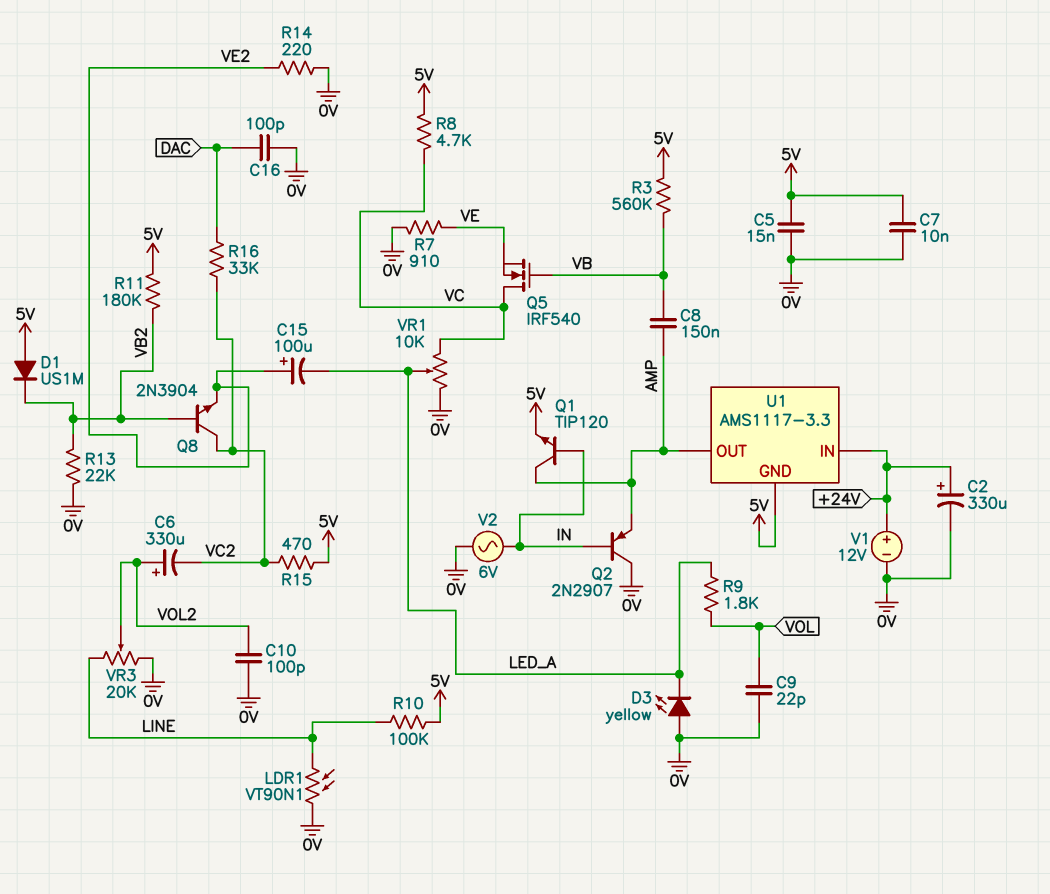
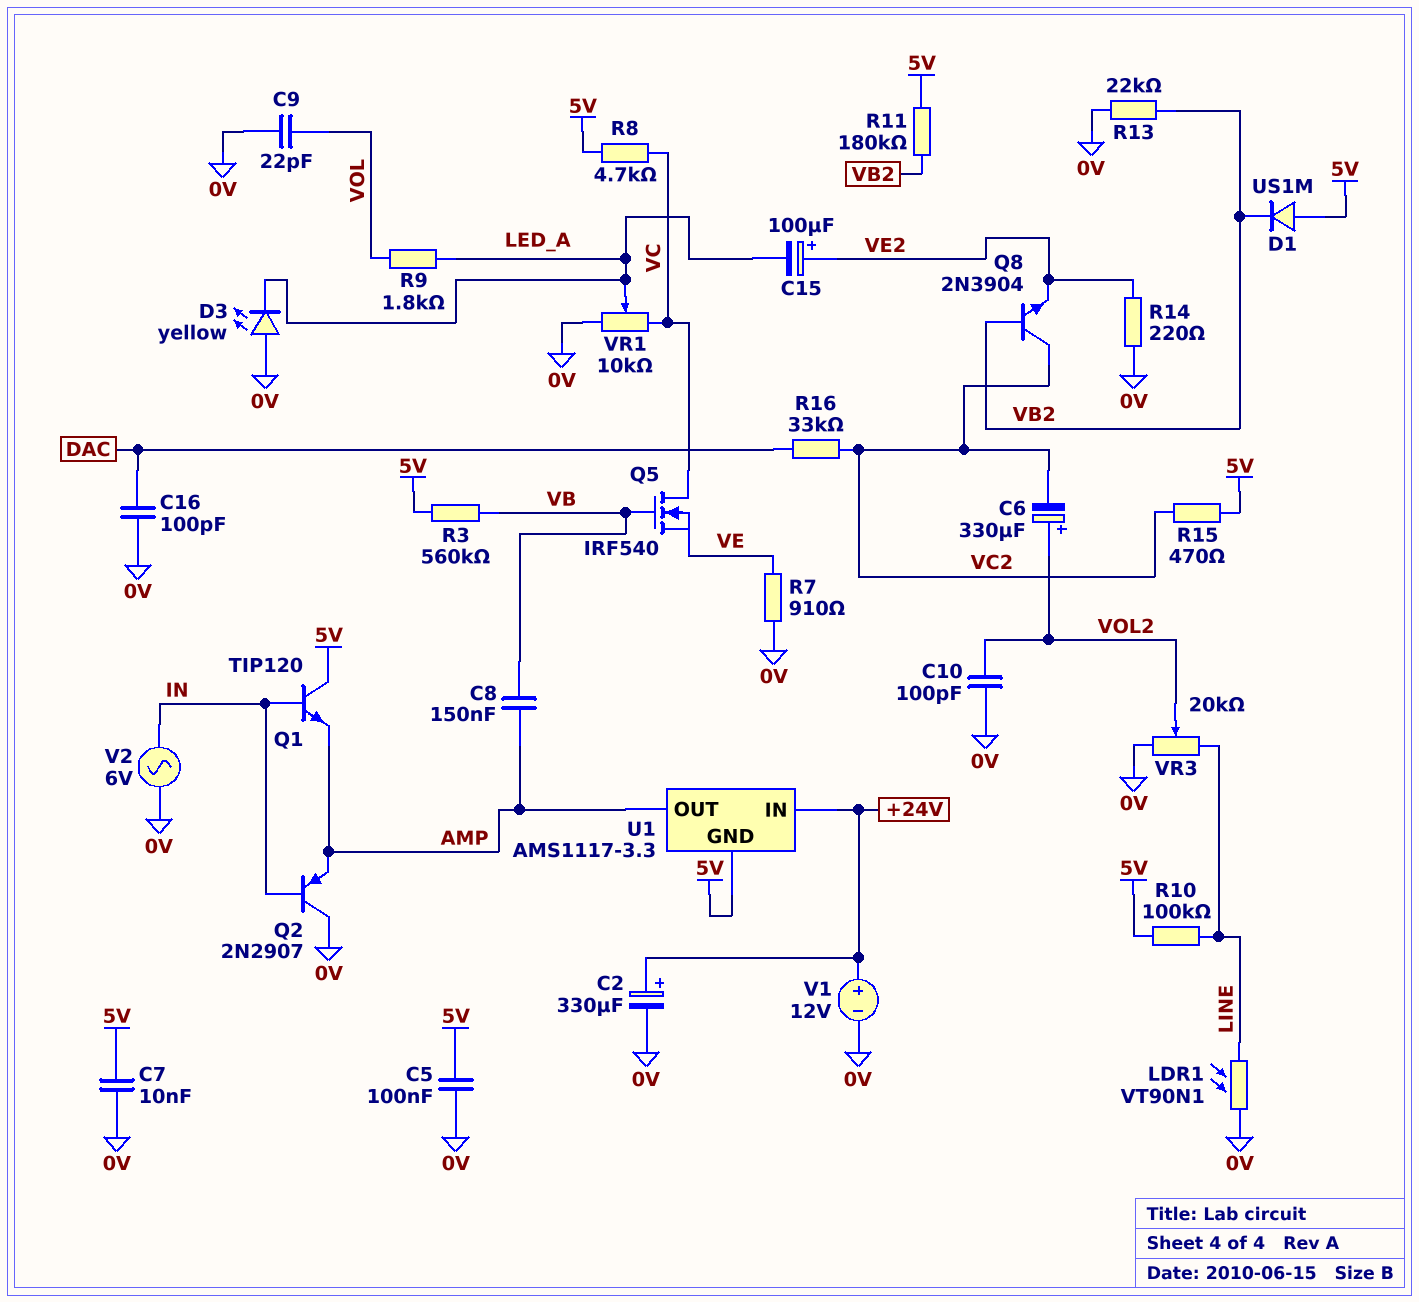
C5: 15nF (0V, 5V) -> 100nF (0V, 5V)
Q1: NPN TIP120 (B IN, C AMP, E 5V) -> NPN TIP120 (B IN, C 5V, E AMP)

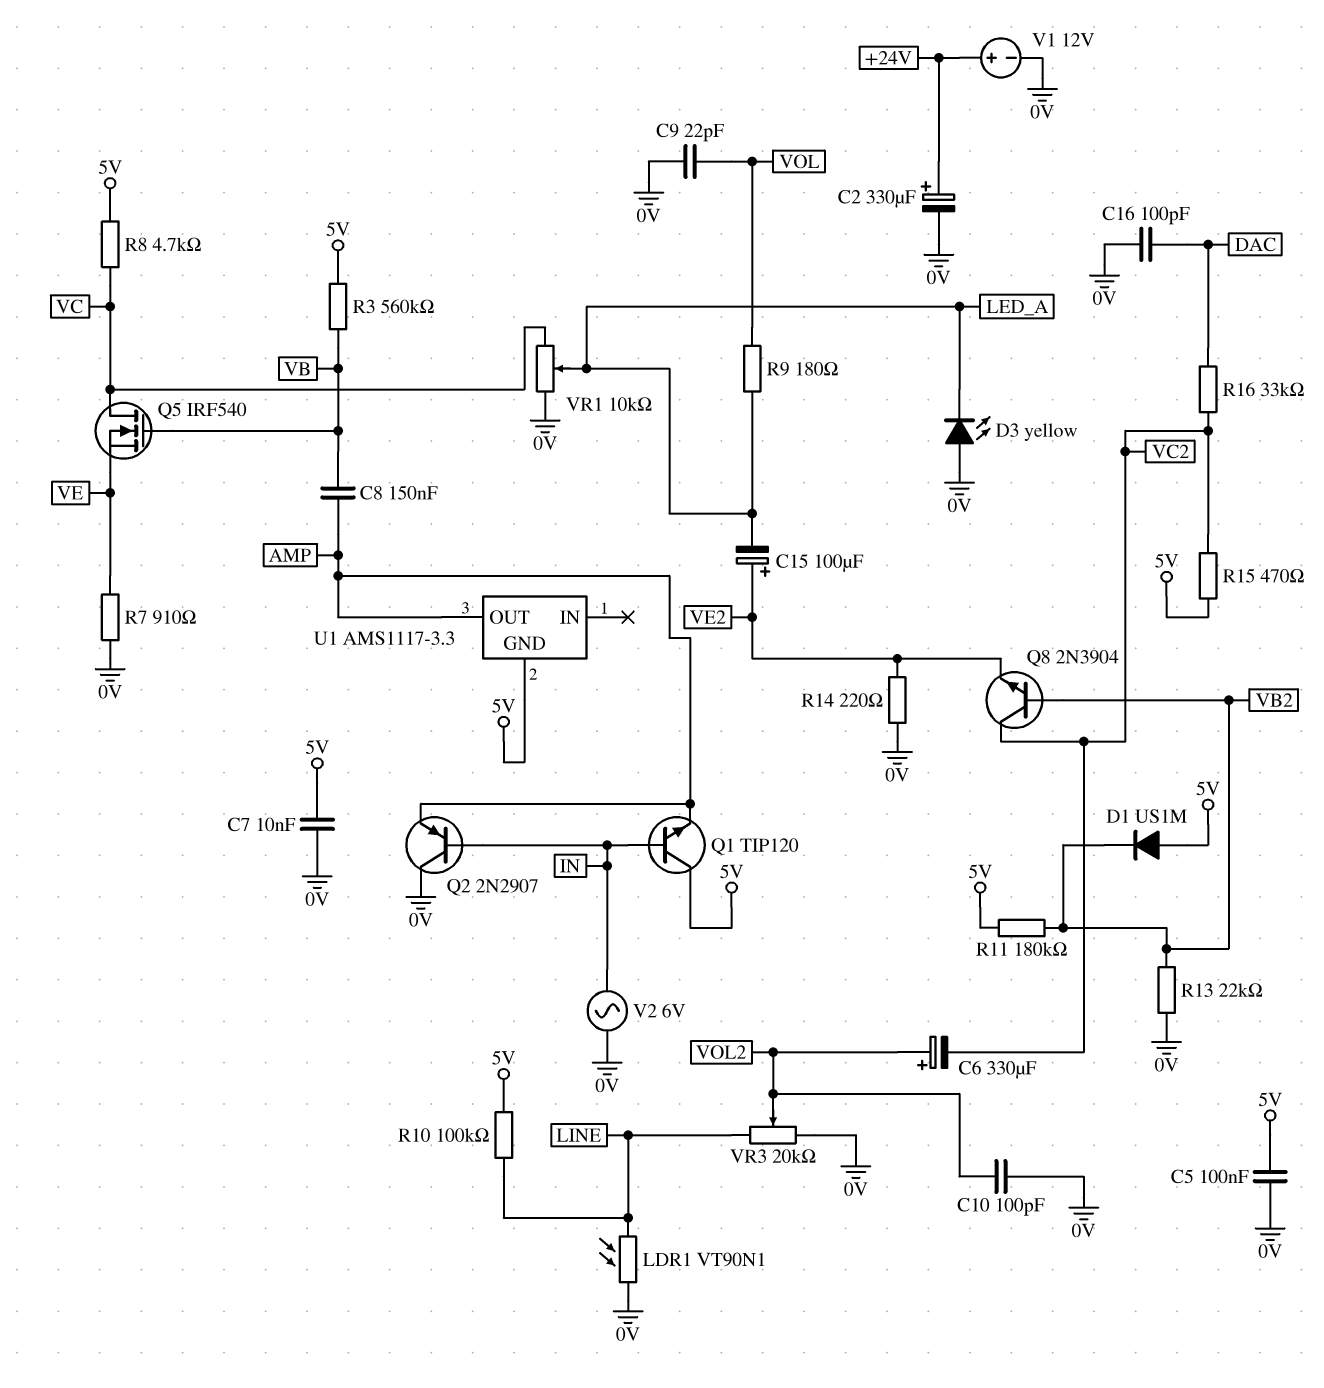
R9: 1.8k (LED_A, VOL) -> 180 (LED_A, VOL)
U1 pin IN: +24V -> none

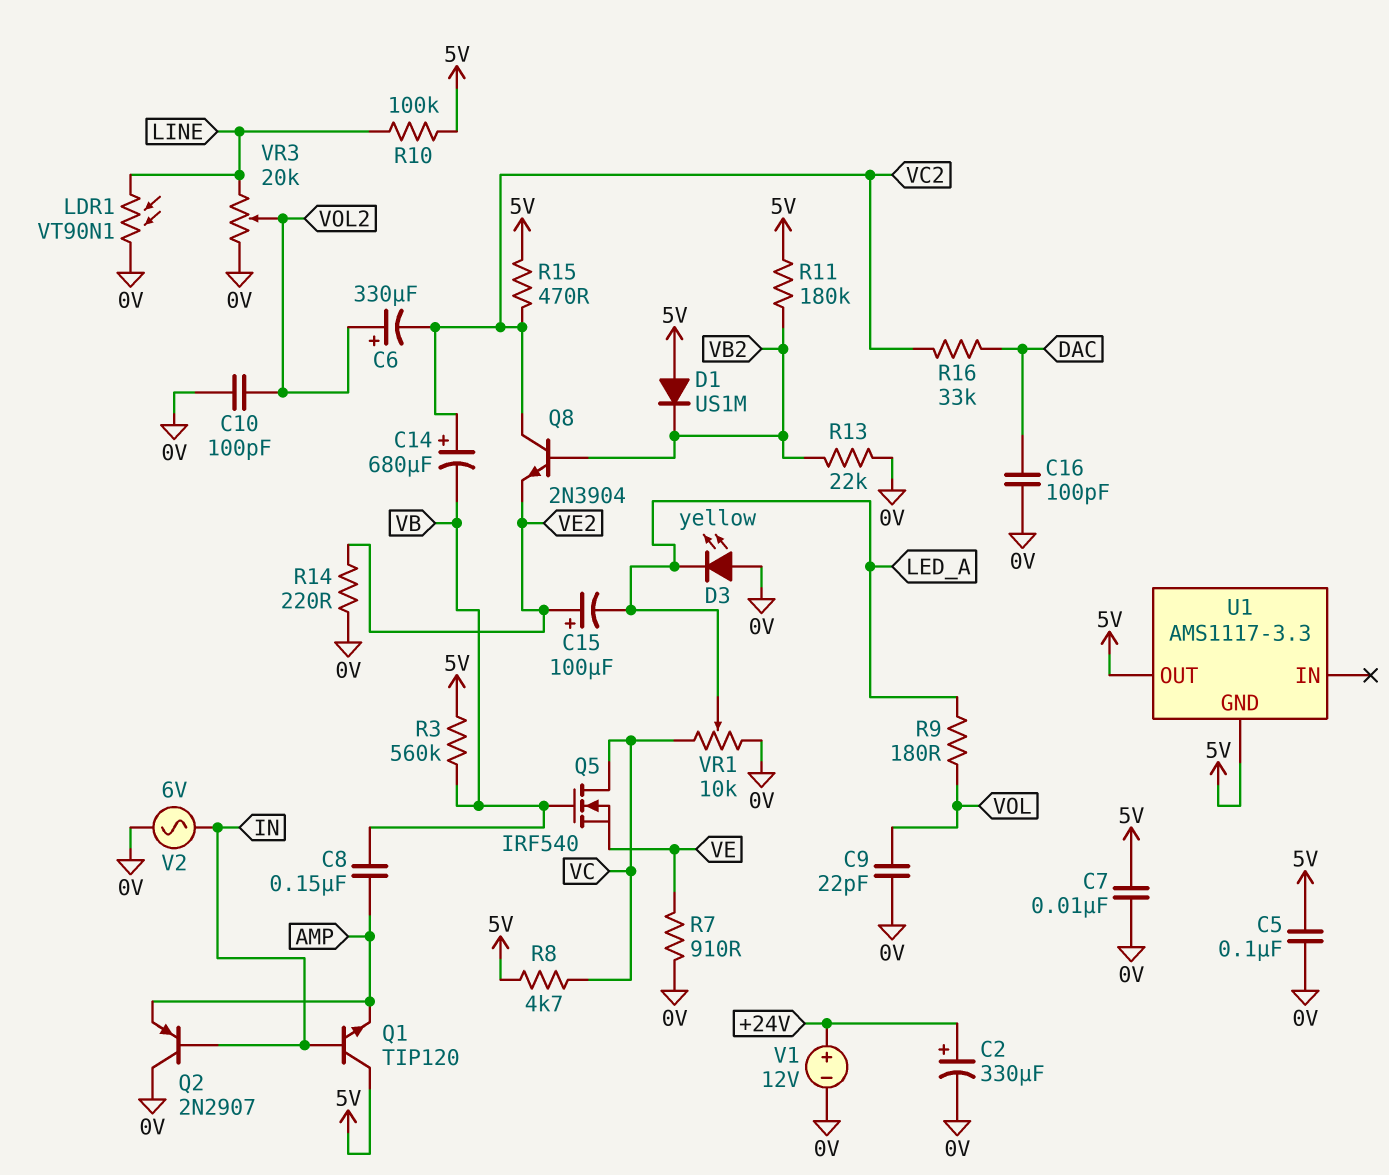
C14: none -> 680uF (plus VC2, minus VB)
U1 pin OUT: AMP -> 5V

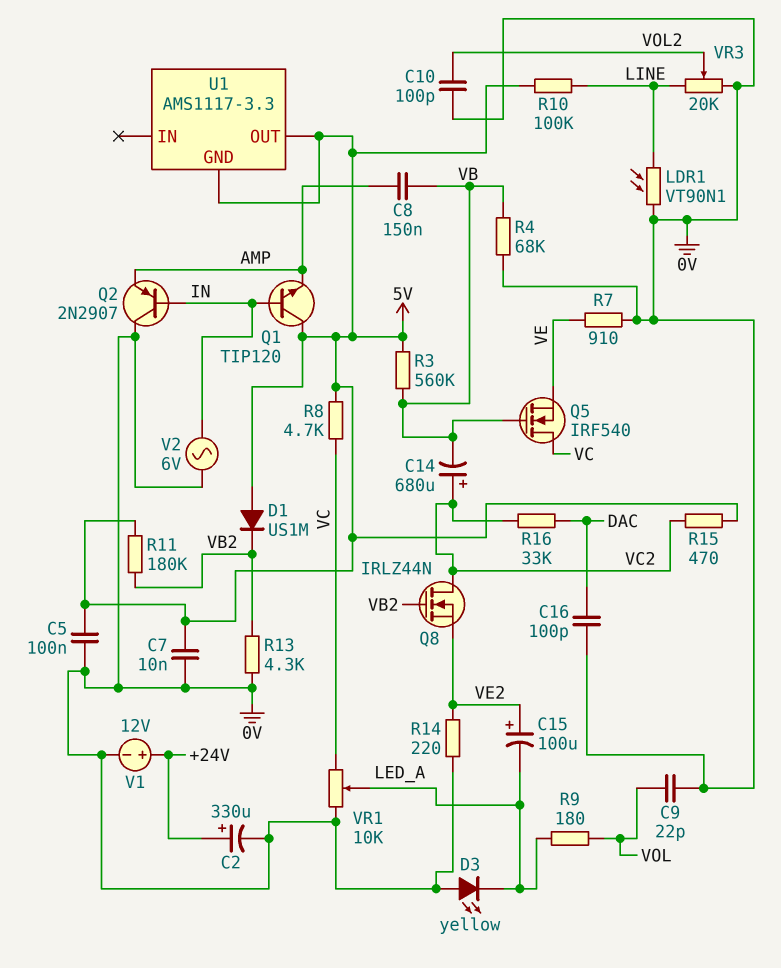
C6: 330uF (plus VOL2, minus VC2) -> none
Q8: NPN 2N3904 (B VB2, C VC2, E VE2) -> NMOS IRLZ44N (G VB2, D VC2, S VE2)
R4: none -> 68k (0V, VB)
R13: 22k (0V, VB2) -> 4.3k (0V, VB2)

